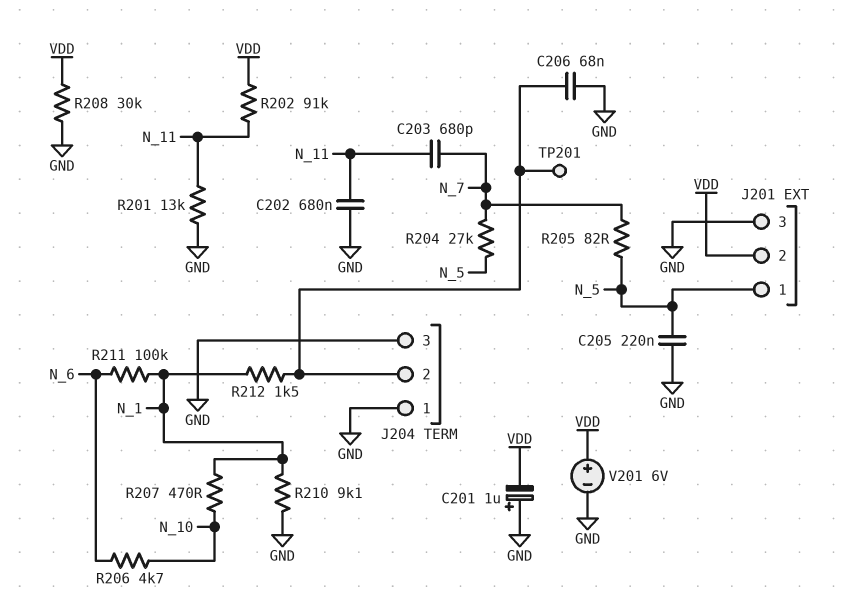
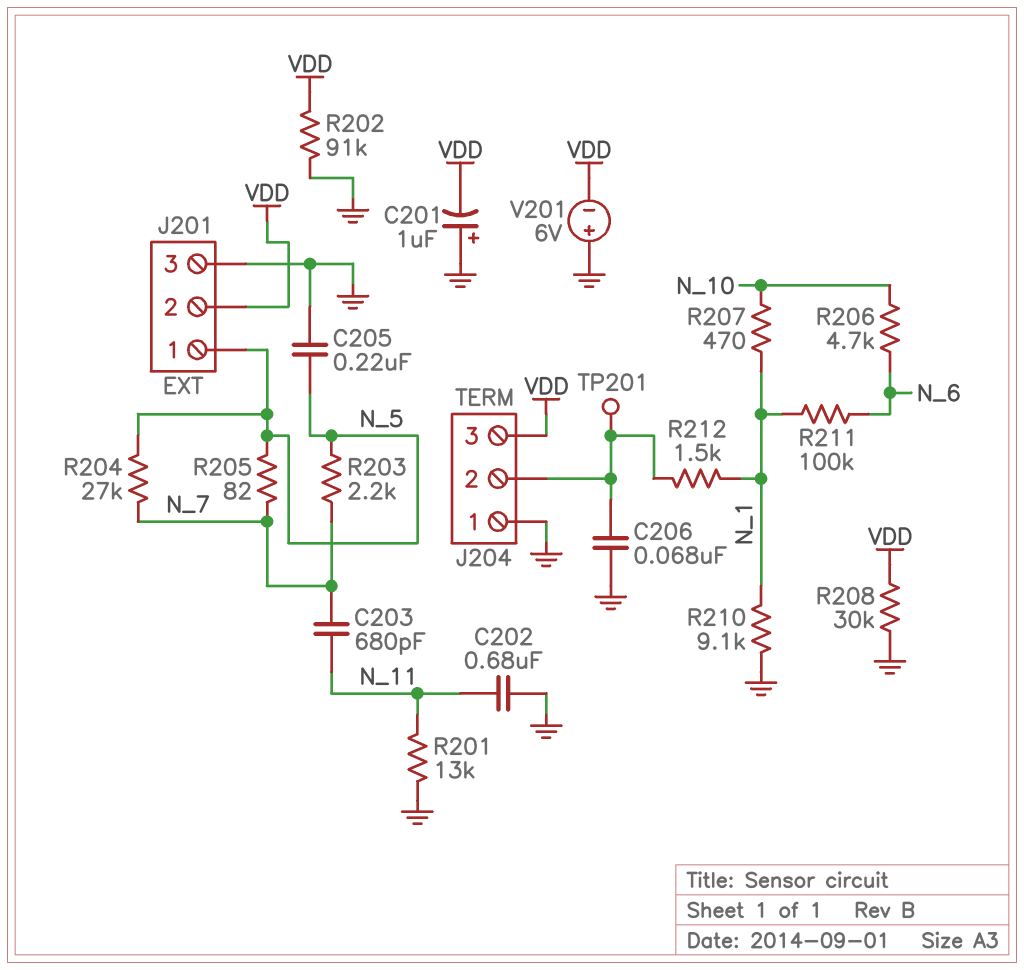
J204 pin 3: GND -> VDD
R202: 91k (N_11, VDD) -> 91k (GND, VDD)
R203: none -> 2.2k (N_5, N_7)
V201: 6V (plus VDD, minus GND) -> 6V (plus GND, minus VDD)

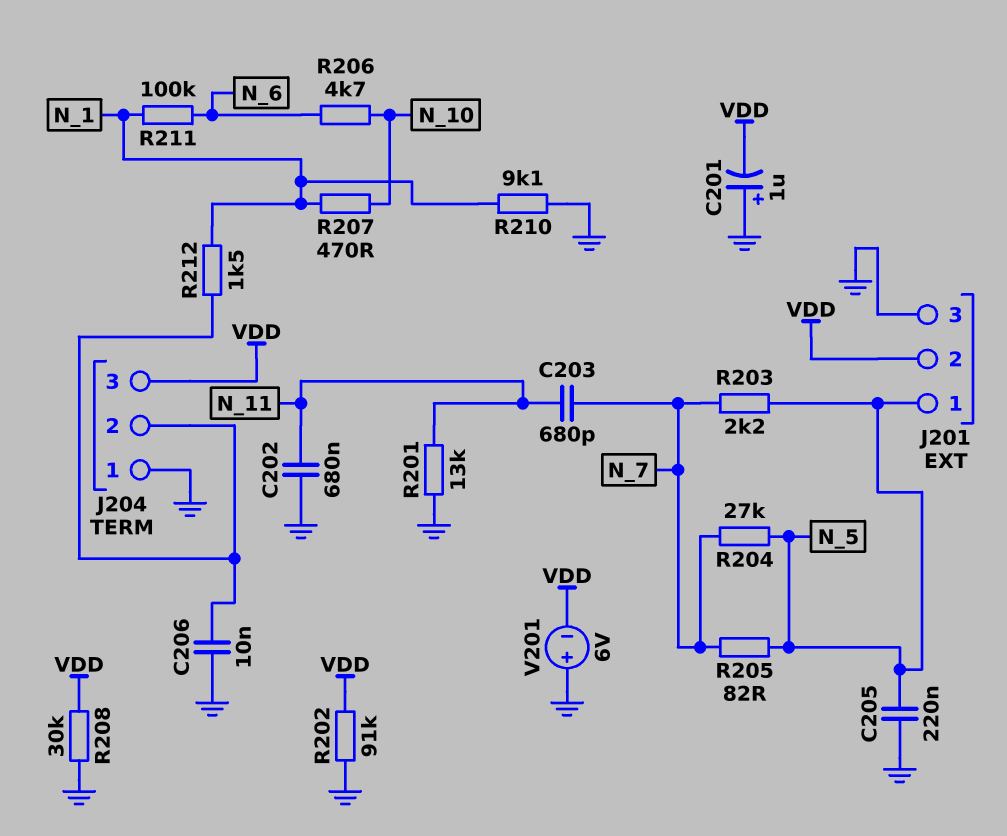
C206: 68nF (GND, J204/2) -> 10nF (GND, J204/2)
TP201: test point (J204/2) -> none

